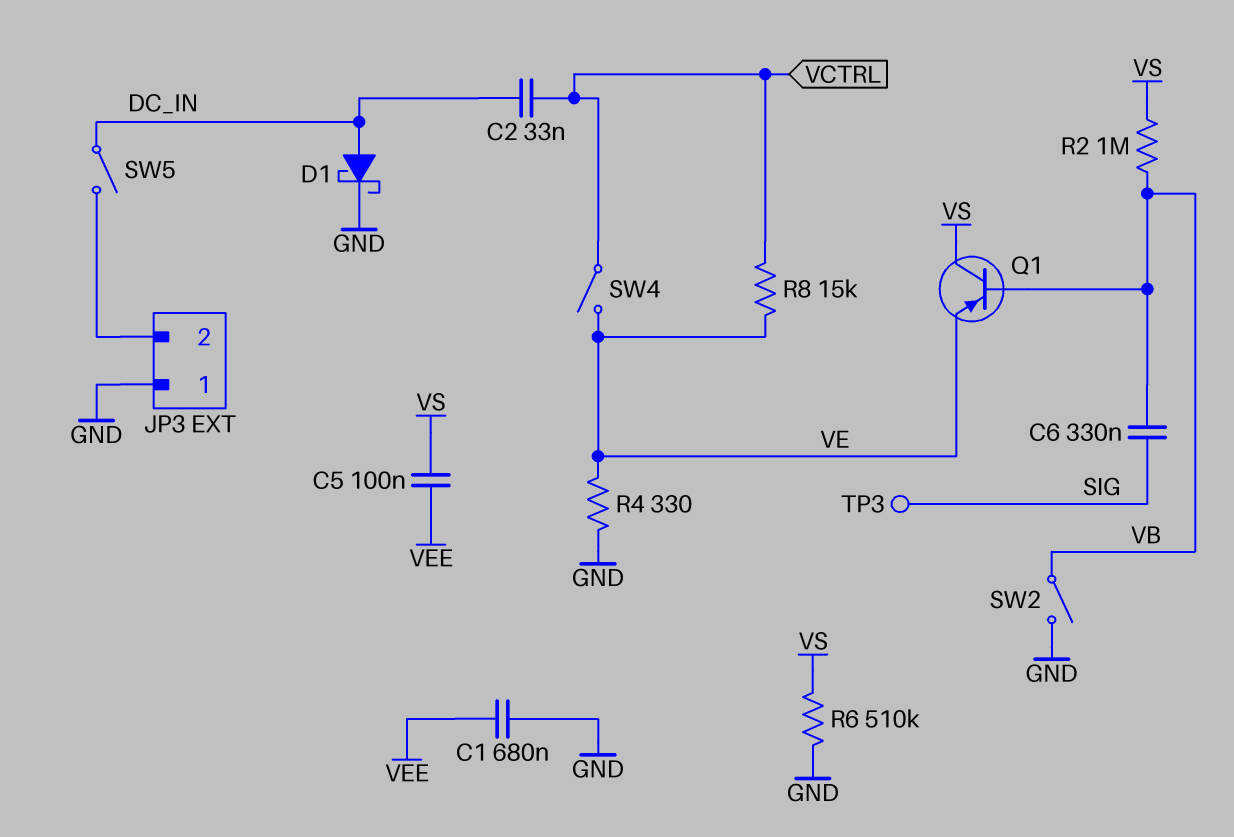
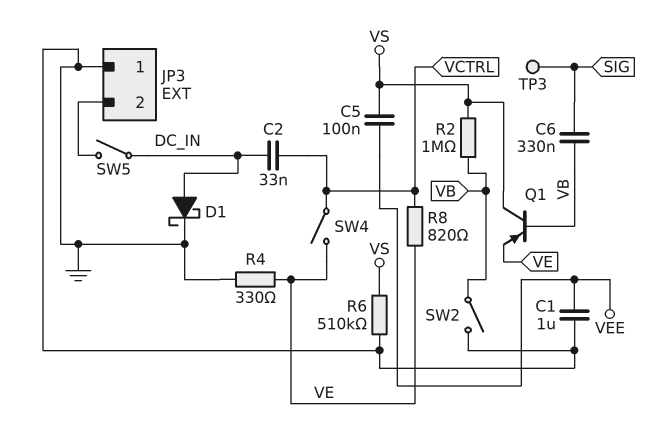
C1: 680nF (GND, VEE) -> 1uF (GND, VEE)
R8: 15k (VCTRL, VE) -> 820 (VCTRL, VE)

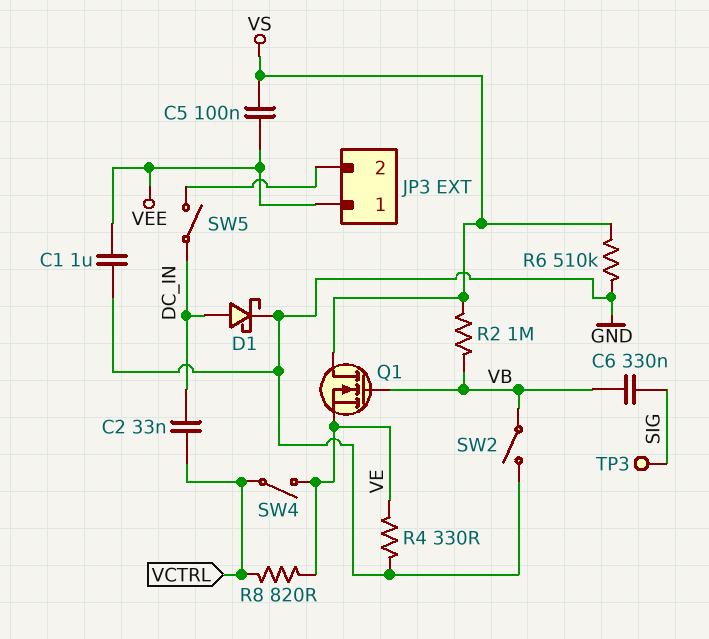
JP3 pin 1: GND -> VEE
Q1: PNP (B VB, C VS, E VE) -> NMOS (G VB, D VS, S VE)

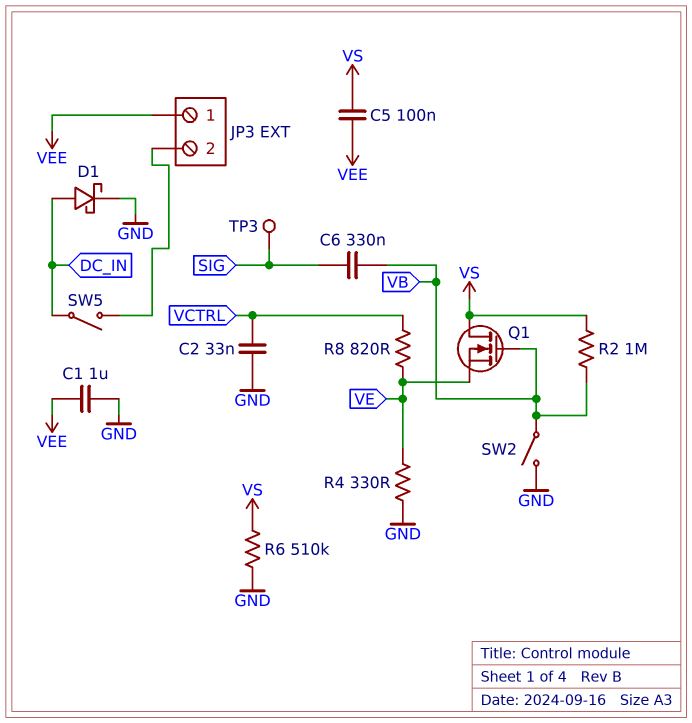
C2: 33nF (DC_IN, VCTRL) -> 33nF (GND, VCTRL)
SW4: switch (VCTRL, VE) -> none

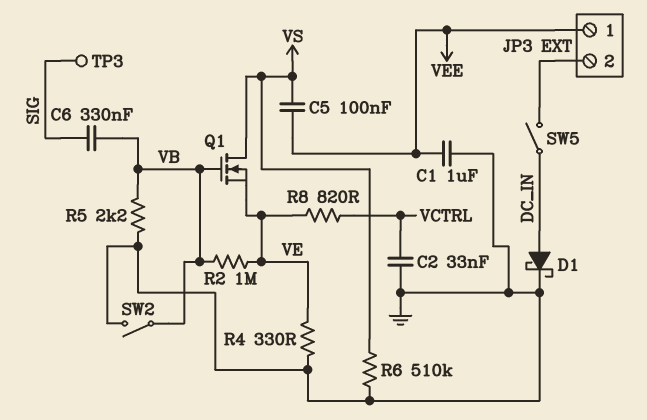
R2: 1M (VB, VS) -> 1M (VB, VE)
R5: none -> 2.2k (GND, VB)

